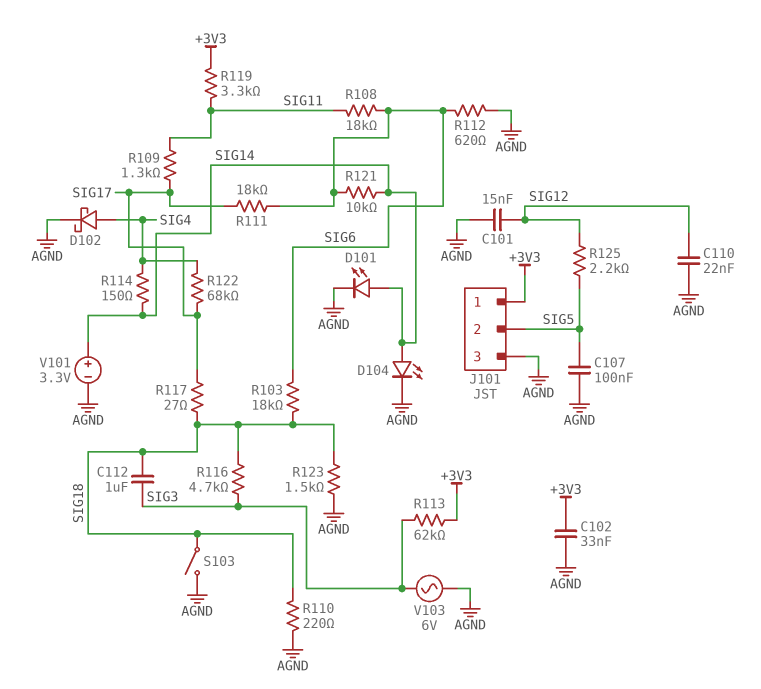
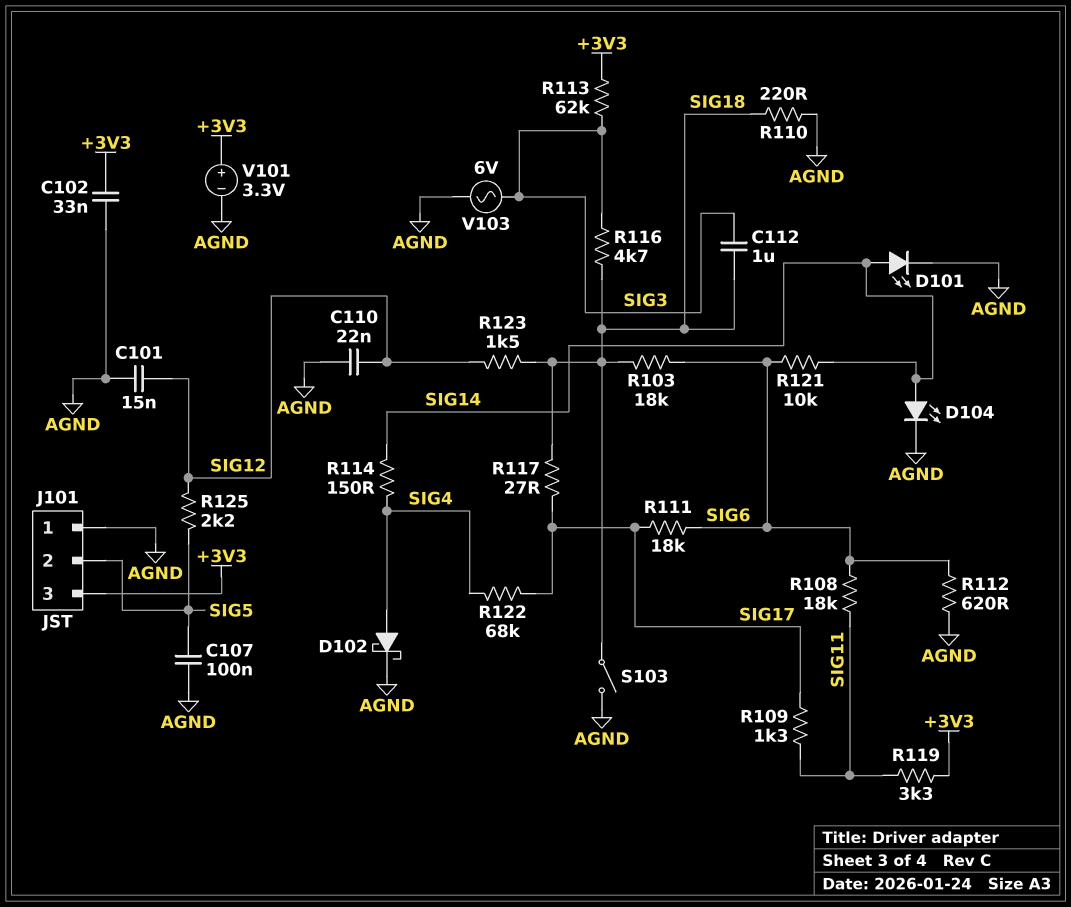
J101 pin 1: +3V3 -> AGND
J101 pin 3: AGND -> +3V3
R123: 1.5k (AGND, SIG18) -> 1.5k (SIG12, SIG18)
V101: 3.3V (plus SIG14, minus AGND) -> 3.3V (plus +3V3, minus AGND)

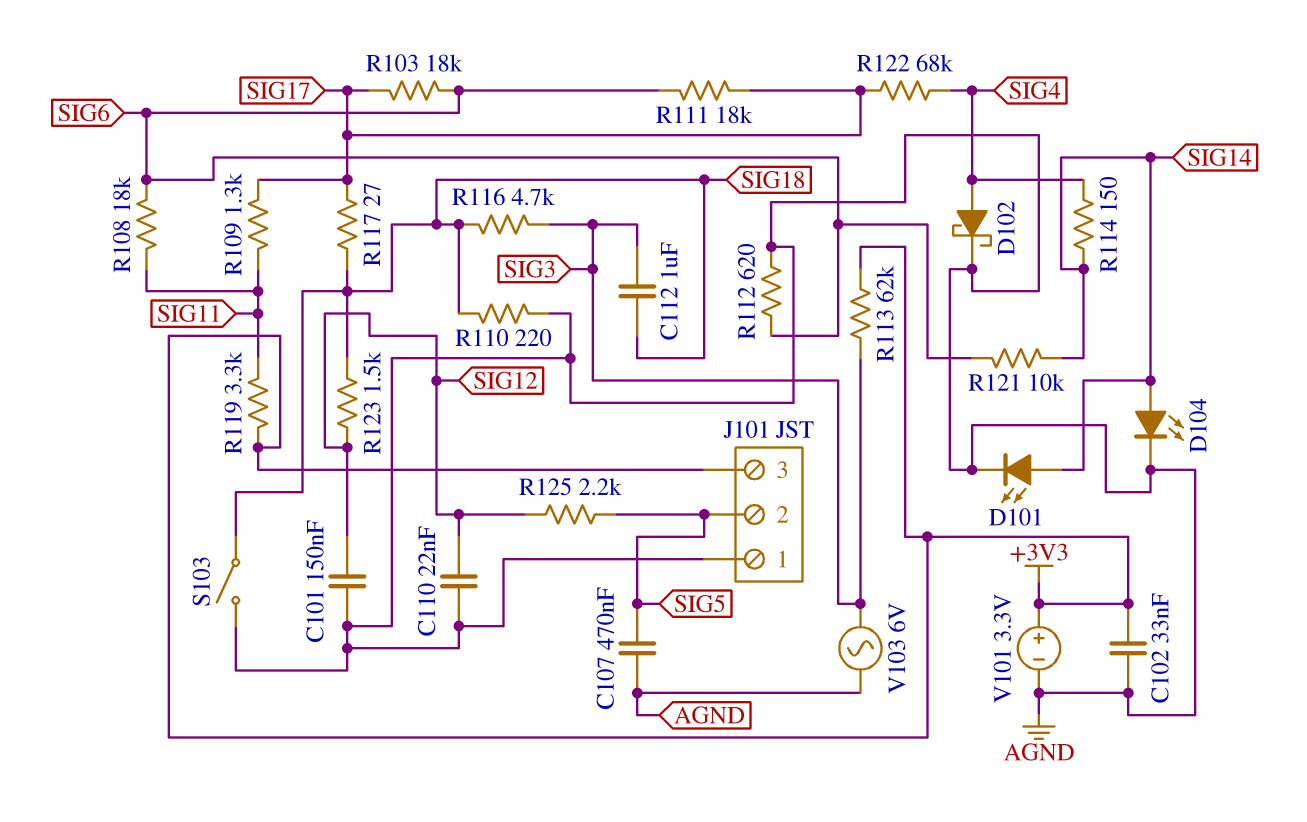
C101: 15nF (AGND, SIG12) -> 150nF (AGND, SIG12)
C107: 100nF (AGND, SIG5) -> 470nF (AGND, SIG5)
R103: 18k (SIG6, SIG18) -> 18k (SIG6, SIG17)

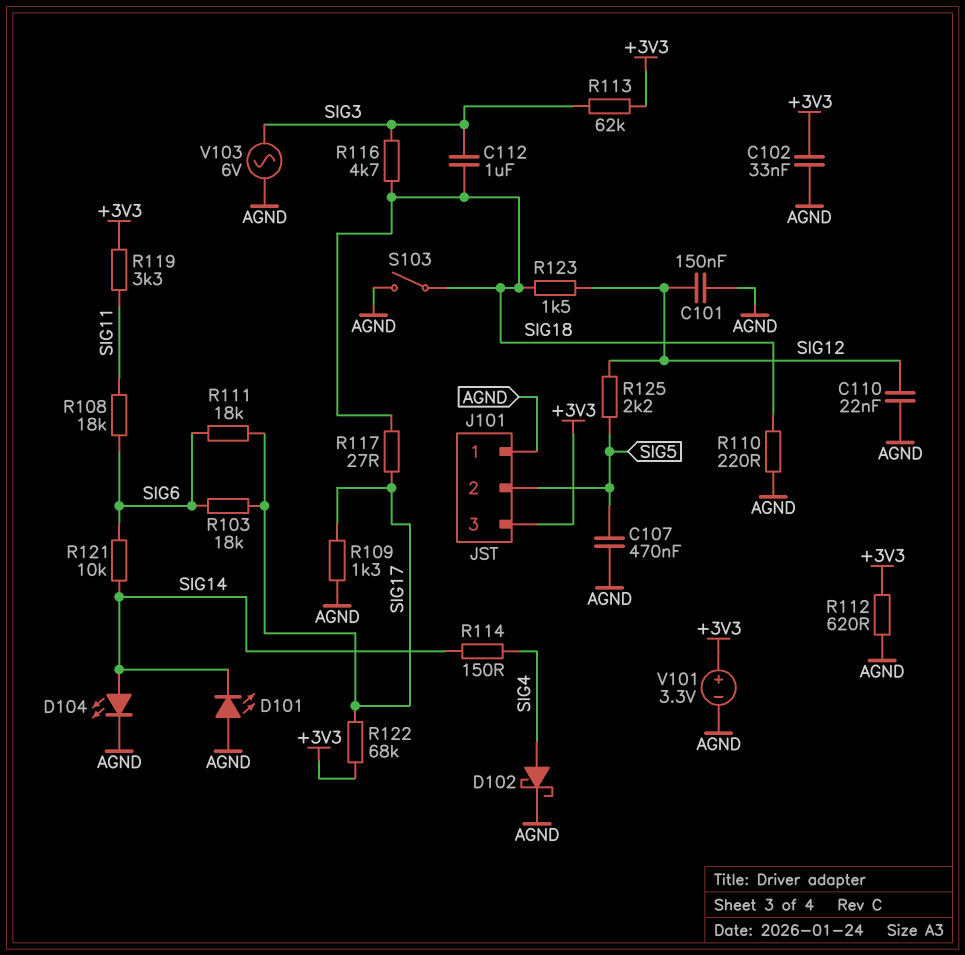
D101: LED (A SIG14, K AGND) -> LED (A AGND, K SIG14)
R109: 1.3k (SIG11, SIG17) -> 1.3k (AGND, SIG17)
R112: 620 (AGND, SIG6) -> 620 (+3V3, AGND)
R122: 68k (SIG4, SIG17) -> 68k (+3V3, SIG17)

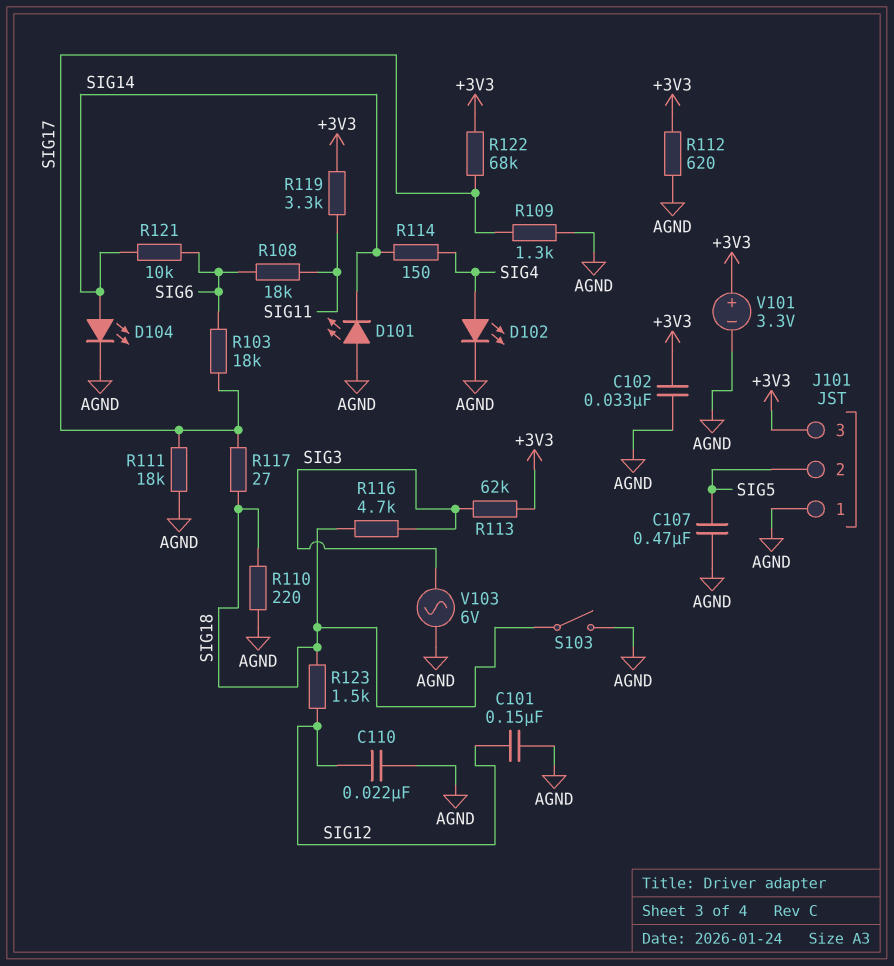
C112: 1uF (SIG3, SIG18) -> none
D102: schottky (A SIG4, K AGND) -> LED (A SIG4, K AGND)
R111: 18k (SIG6, SIG17) -> 18k (AGND, SIG17)
R125: 2.2k (SIG5, SIG12) -> none

